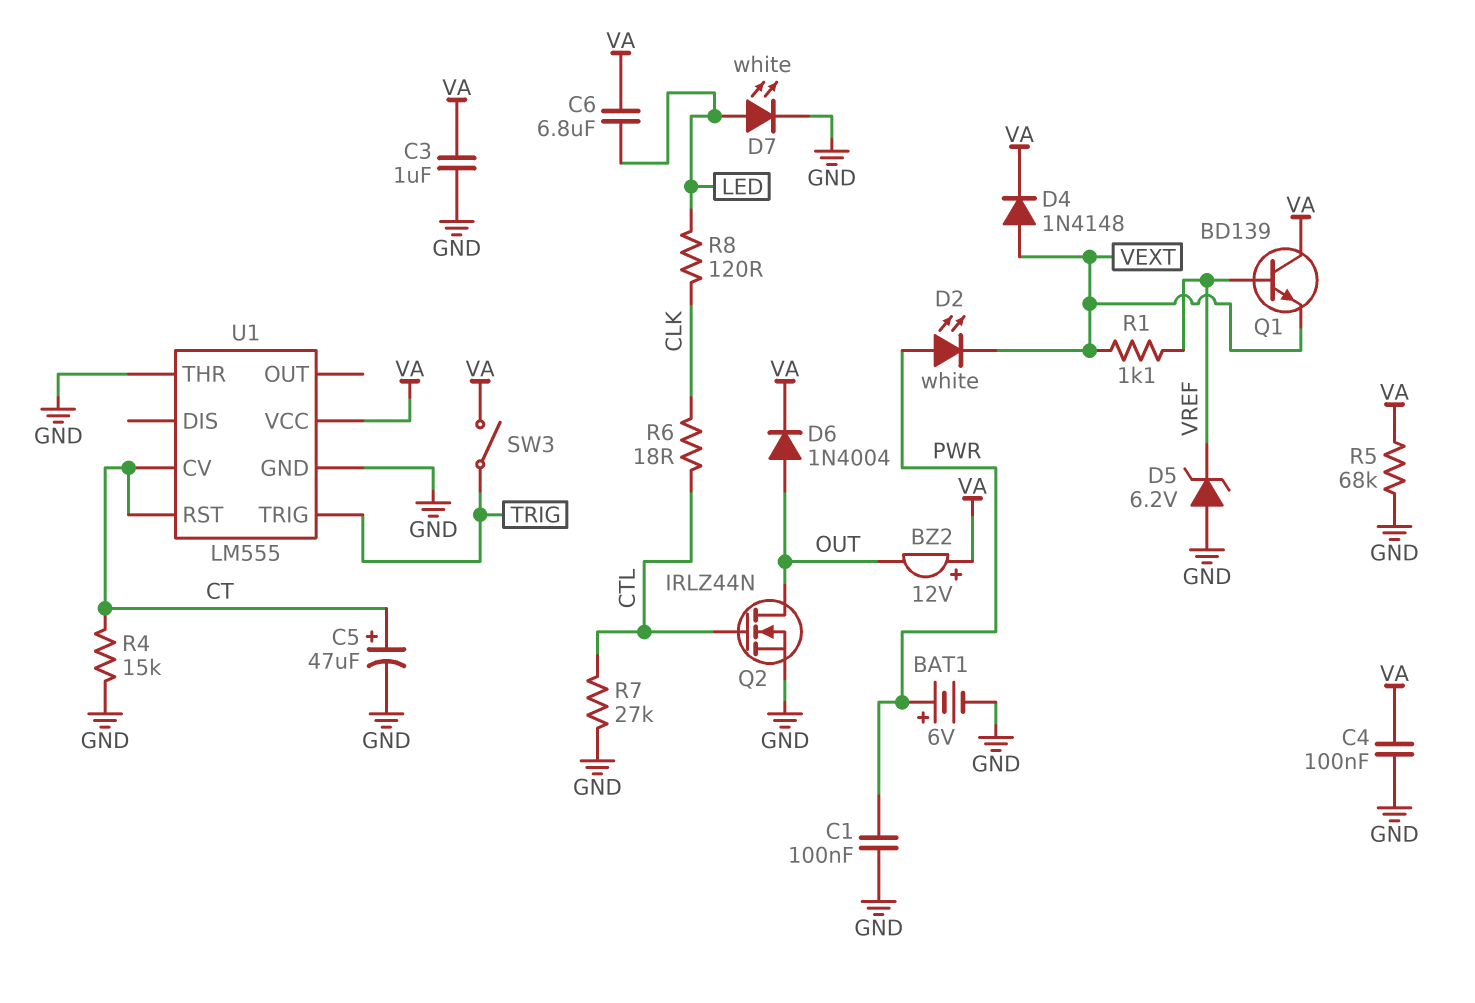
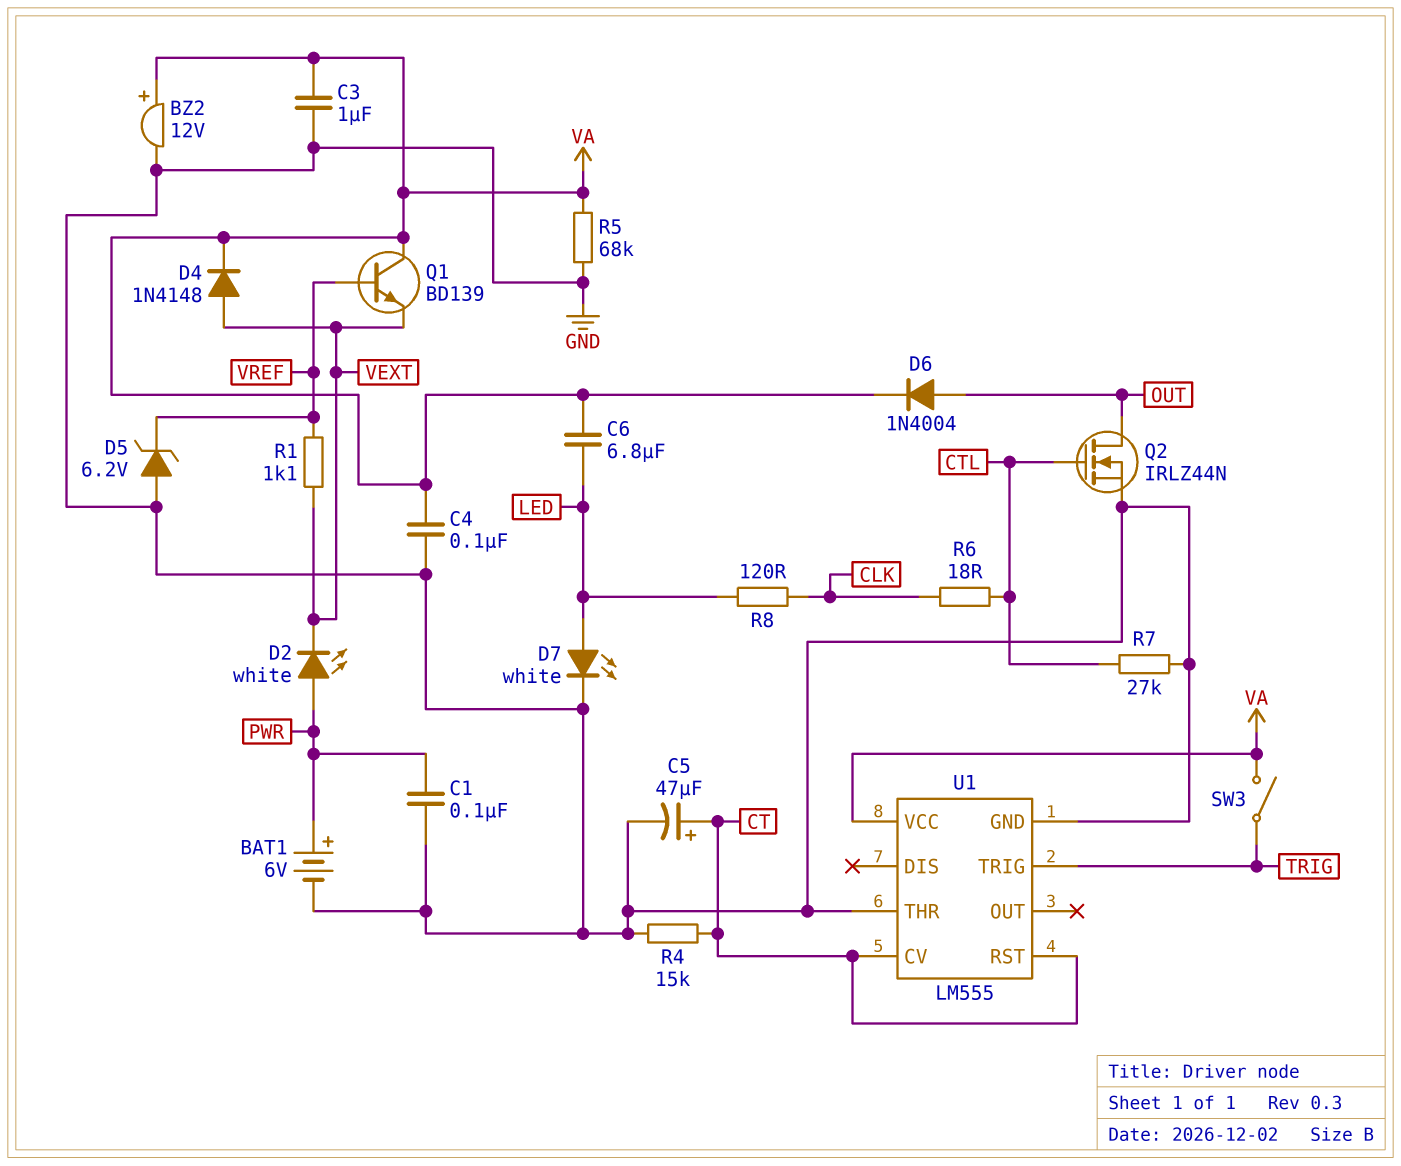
BZ2: buzzer 12V (plus VA, minus OUT) -> buzzer 12V (plus VA, minus GND)

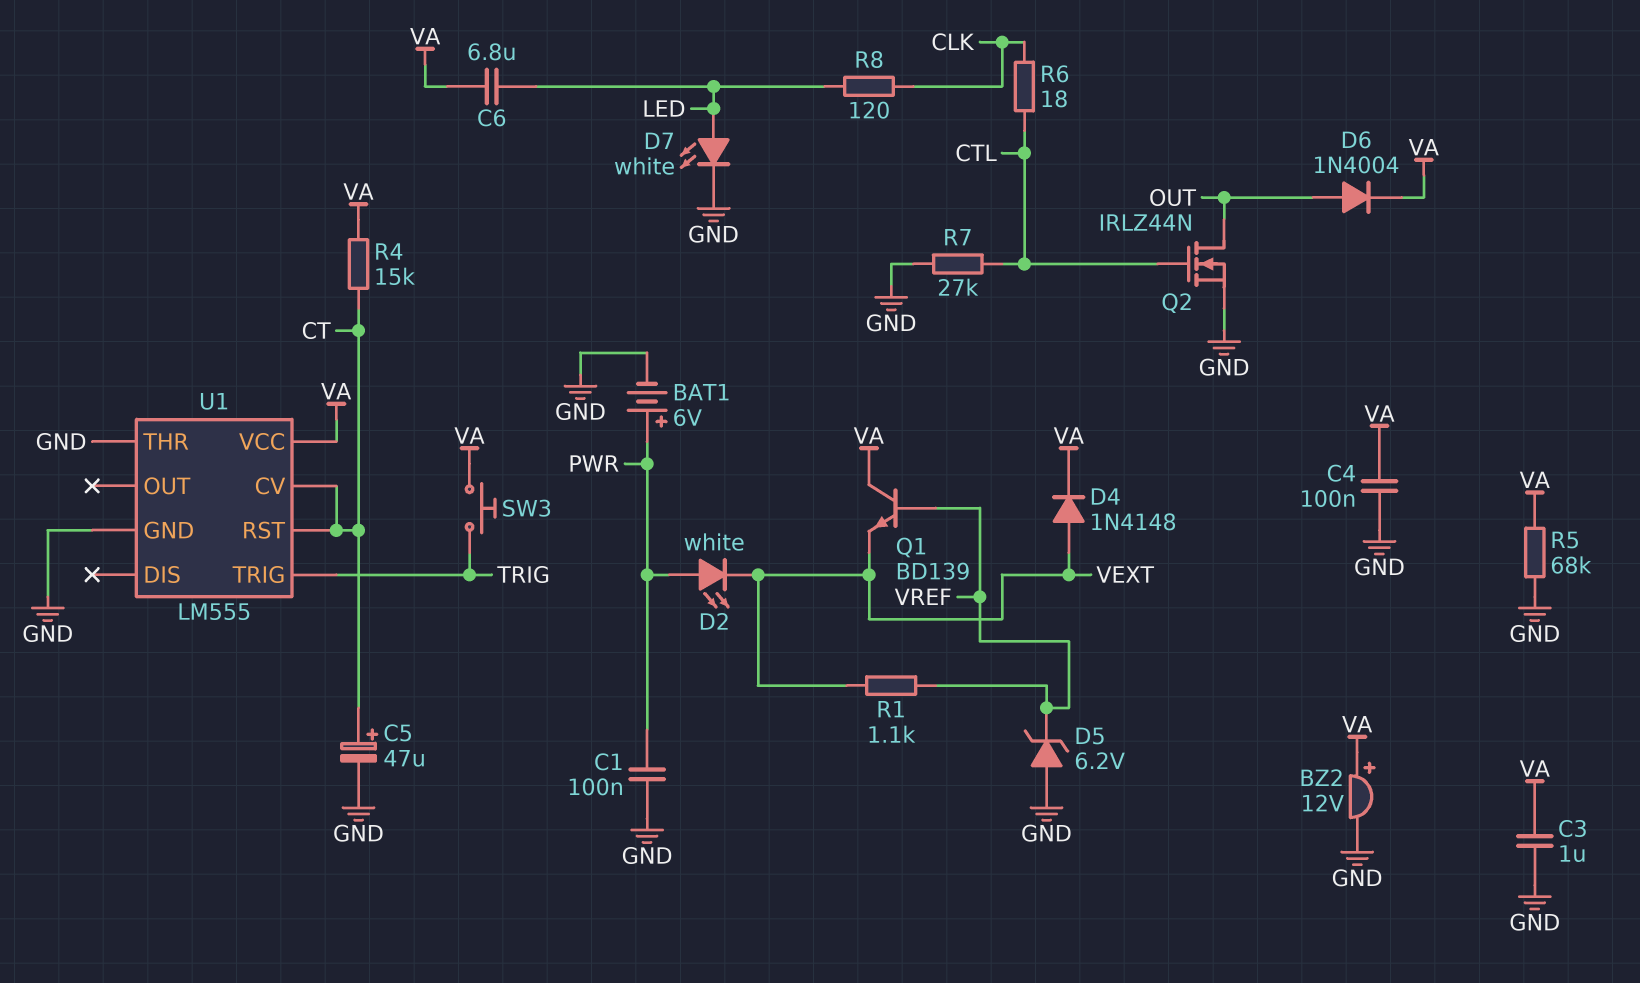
R4: 15k (CT, GND) -> 15k (CT, VA)
SW3: switch (TRIG, VA) -> button (TRIG, VA)

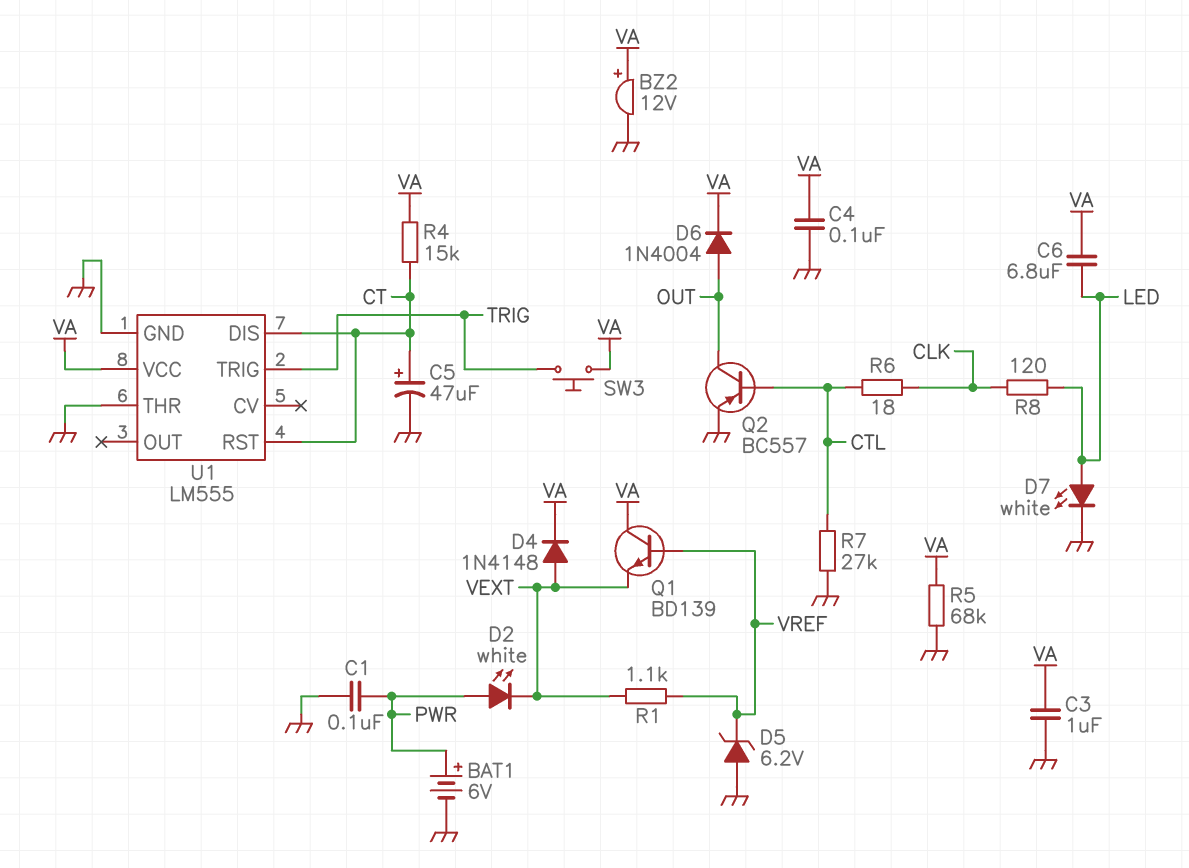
Q2: NMOS IRLZ44N (G CTL, D OUT, S GND) -> PNP BC557 (B CTL, C OUT, E GND)
U1 pin CV: CT -> none
U1 pin DIS: none -> CT

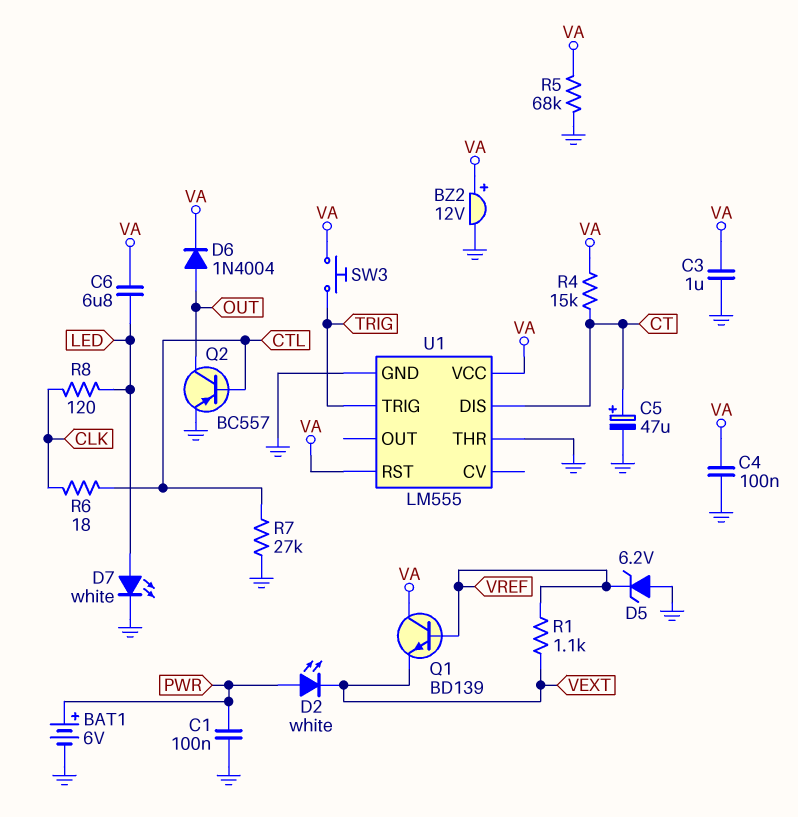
D4: diode 1N4148 (A VEXT, K VA) -> none
U1 pin RST: CT -> VA

